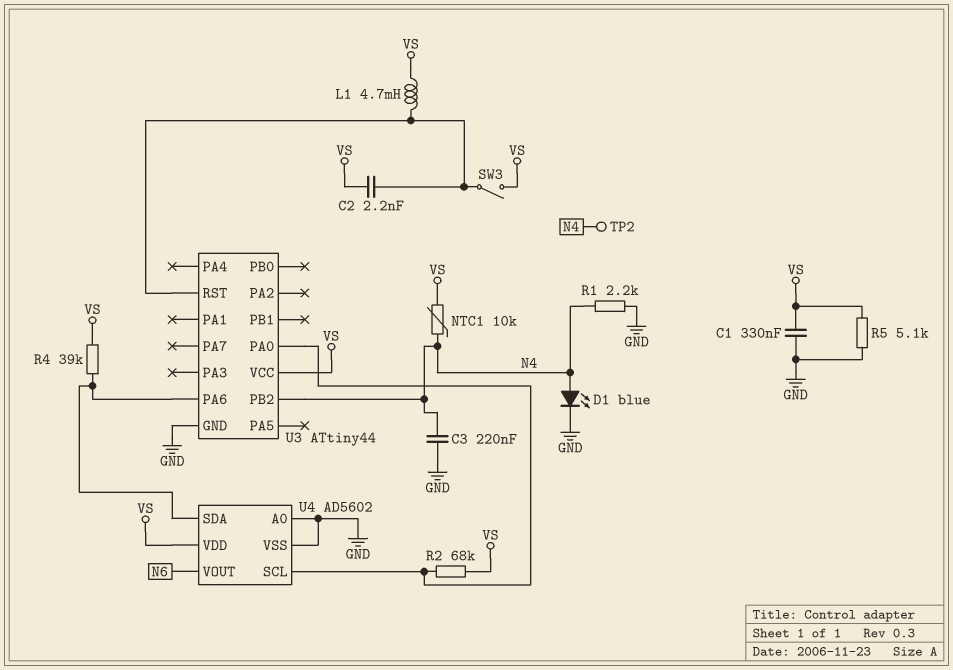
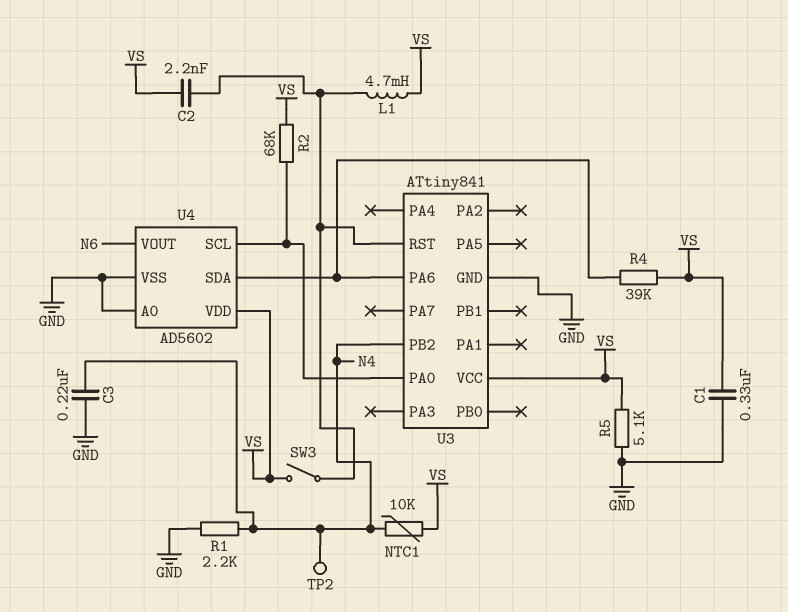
D1: LED blue (A N4, K GND) -> none
U3: ATtiny44 -> ATtiny841

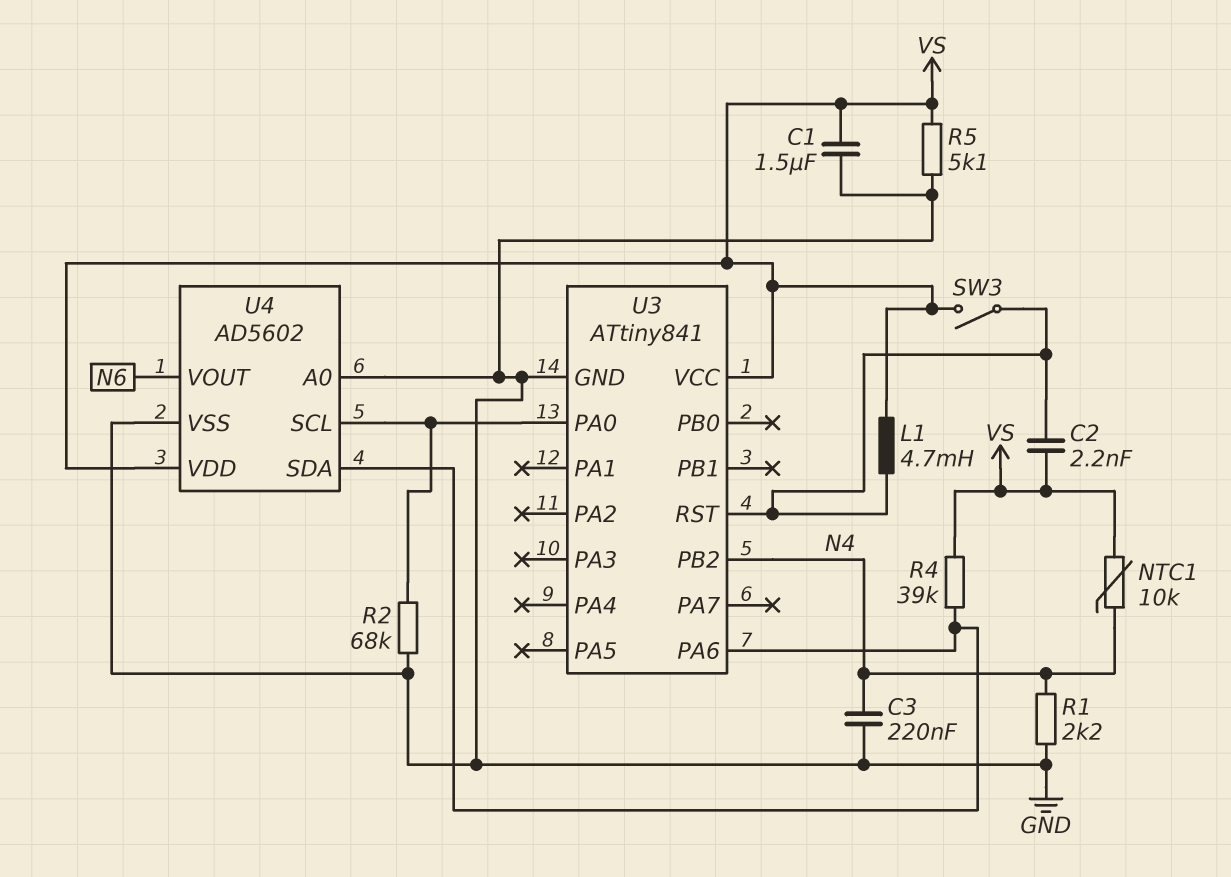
C1: 330nF (GND, VS) -> 1.5uF (GND, VS)
R2: 68k (U3/PA0, VS) -> 68k (GND, U3/PA0)
TP2: test point (N4) -> none

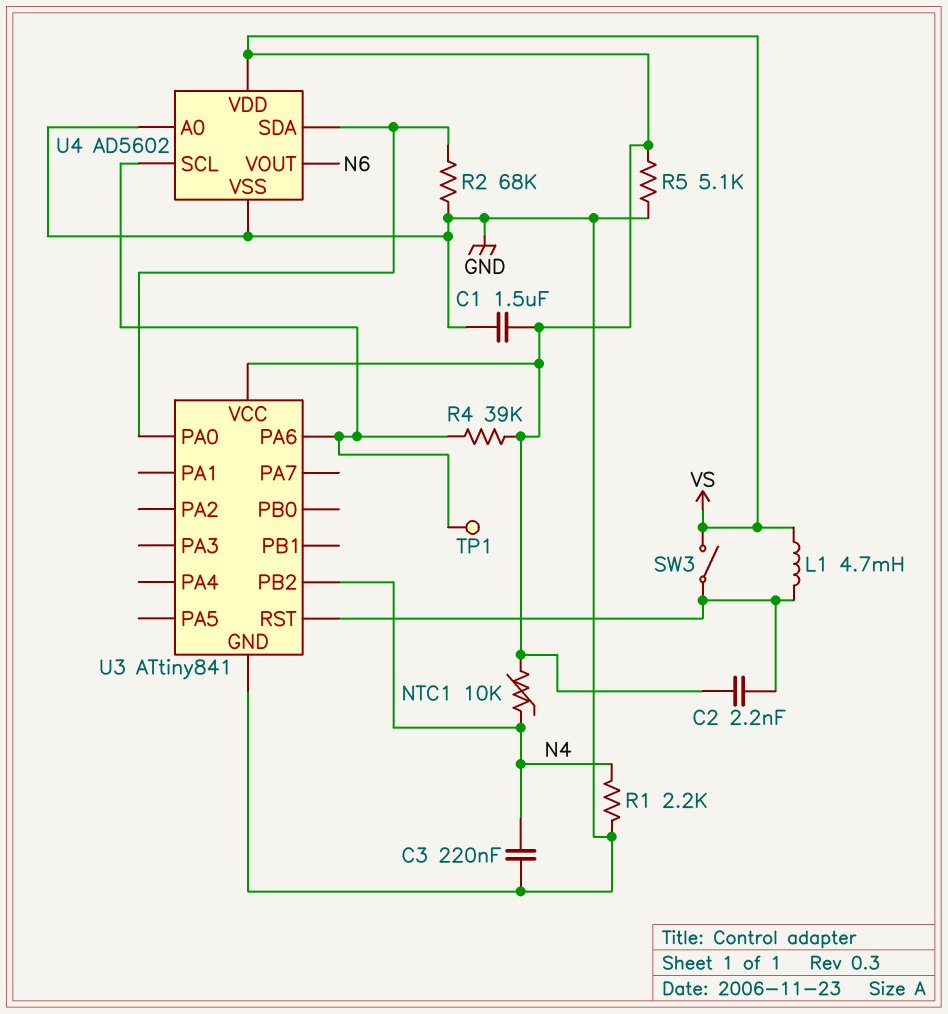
TP1: none -> test point (U3/PA6)
U4 pin SCL: U3/PA0 -> U3/PA6
U4 pin SDA: U3/PA6 -> U3/PA0

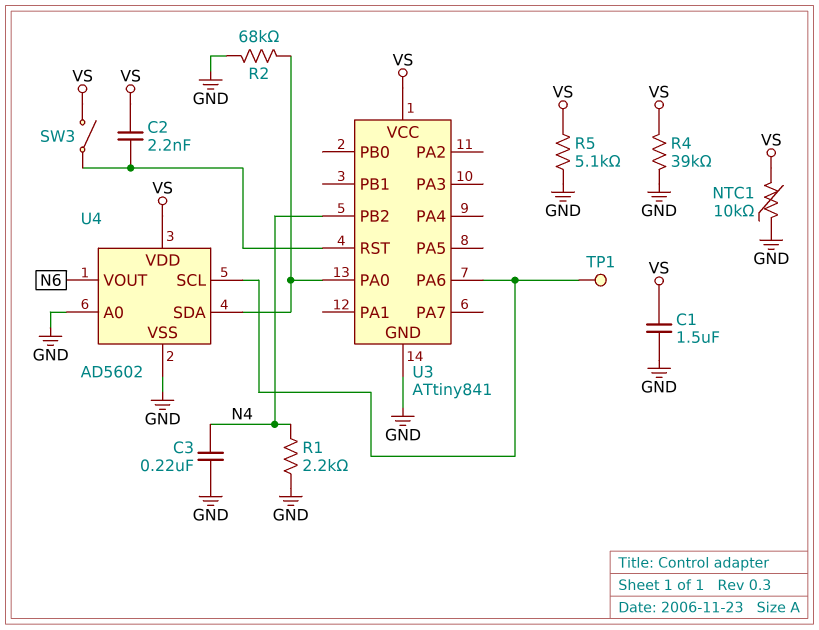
L1: 4.7mH (U3/RST, VS) -> none
NTC1: 10k (N4, VS) -> 10k (GND, VS)
R4: 39k (U3/PA6, VS) -> 39k (GND, VS)

